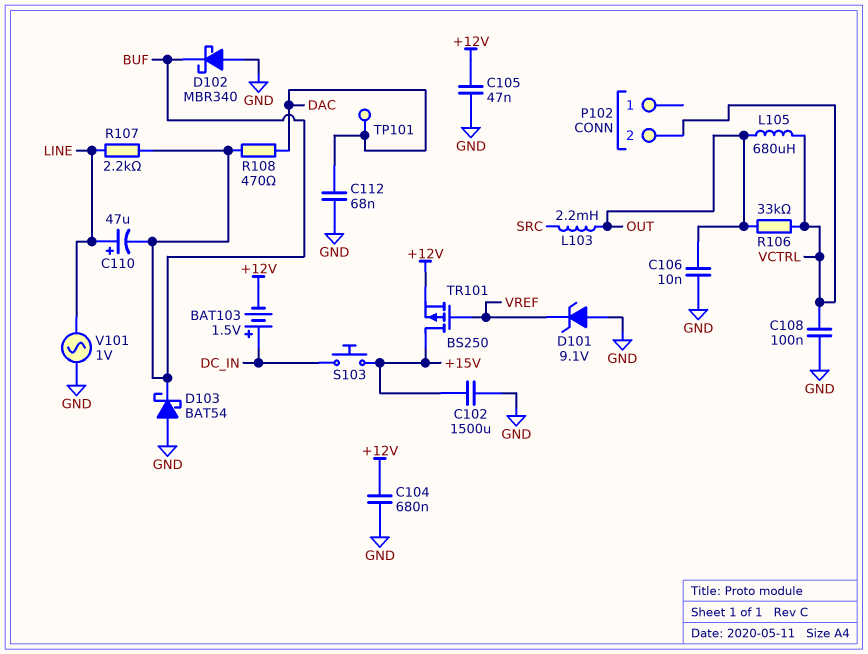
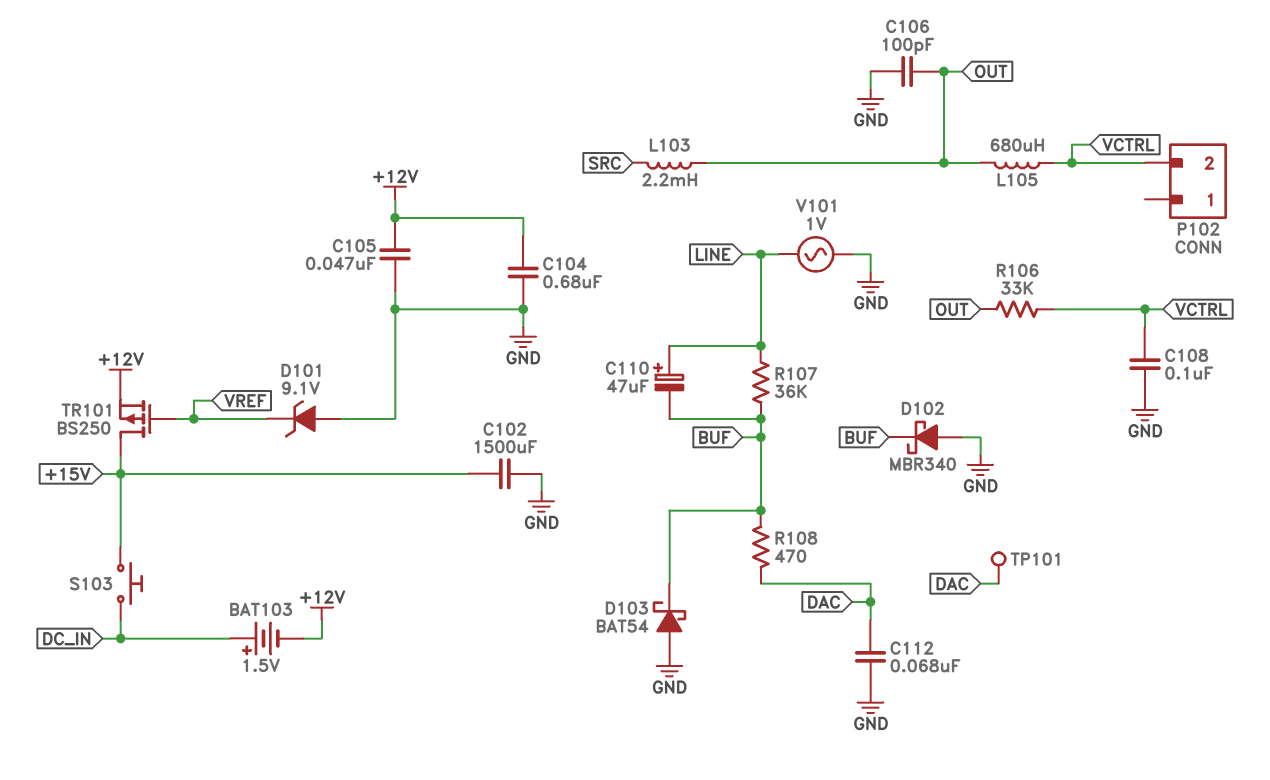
C106: 10nF (GND, OUT) -> 100pF (GND, OUT)
R107: 2.2k (BUF, LINE) -> 36k (BUF, LINE)

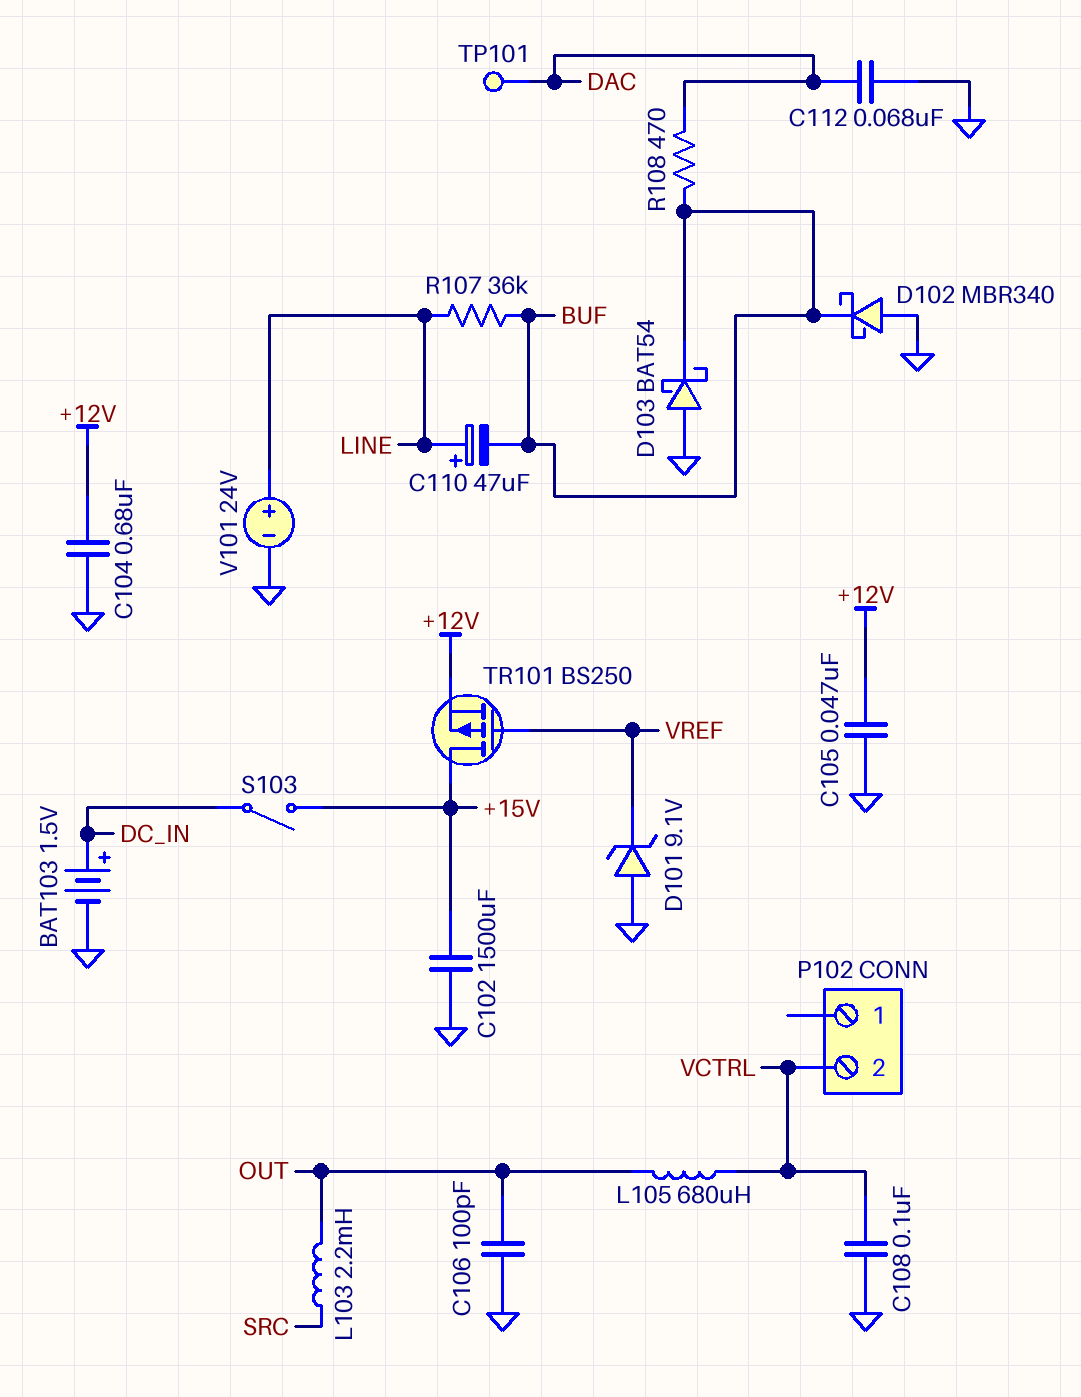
BAT103: 1.5V (plus DC_IN, minus +12V) -> 1.5V (plus DC_IN, minus GND)
R106: 33k (OUT, VCTRL) -> none
S103: button (+15V, DC_IN) -> switch (+15V, DC_IN)
V101: AC 1V (GND, LINE) -> 24V (plus LINE, minus GND)

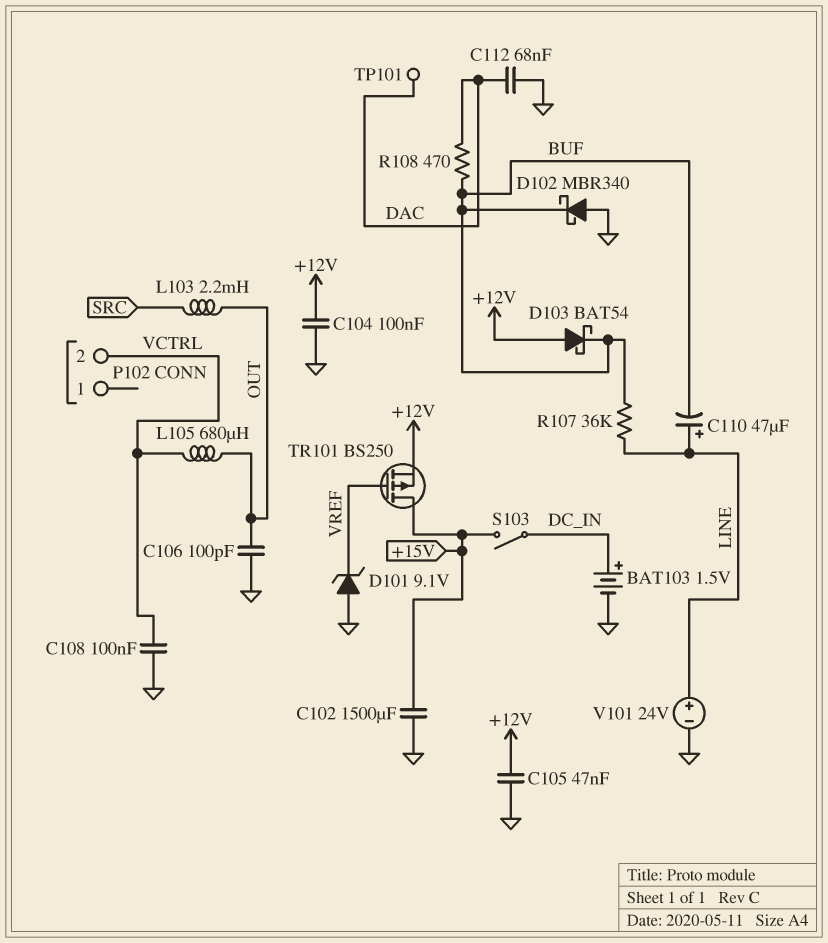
C104: 680nF (+12V, GND) -> 100nF (+12V, GND)
D103: schottky BAT54 (A GND, K BUF) -> schottky BAT54 (A +12V, K BUF)

